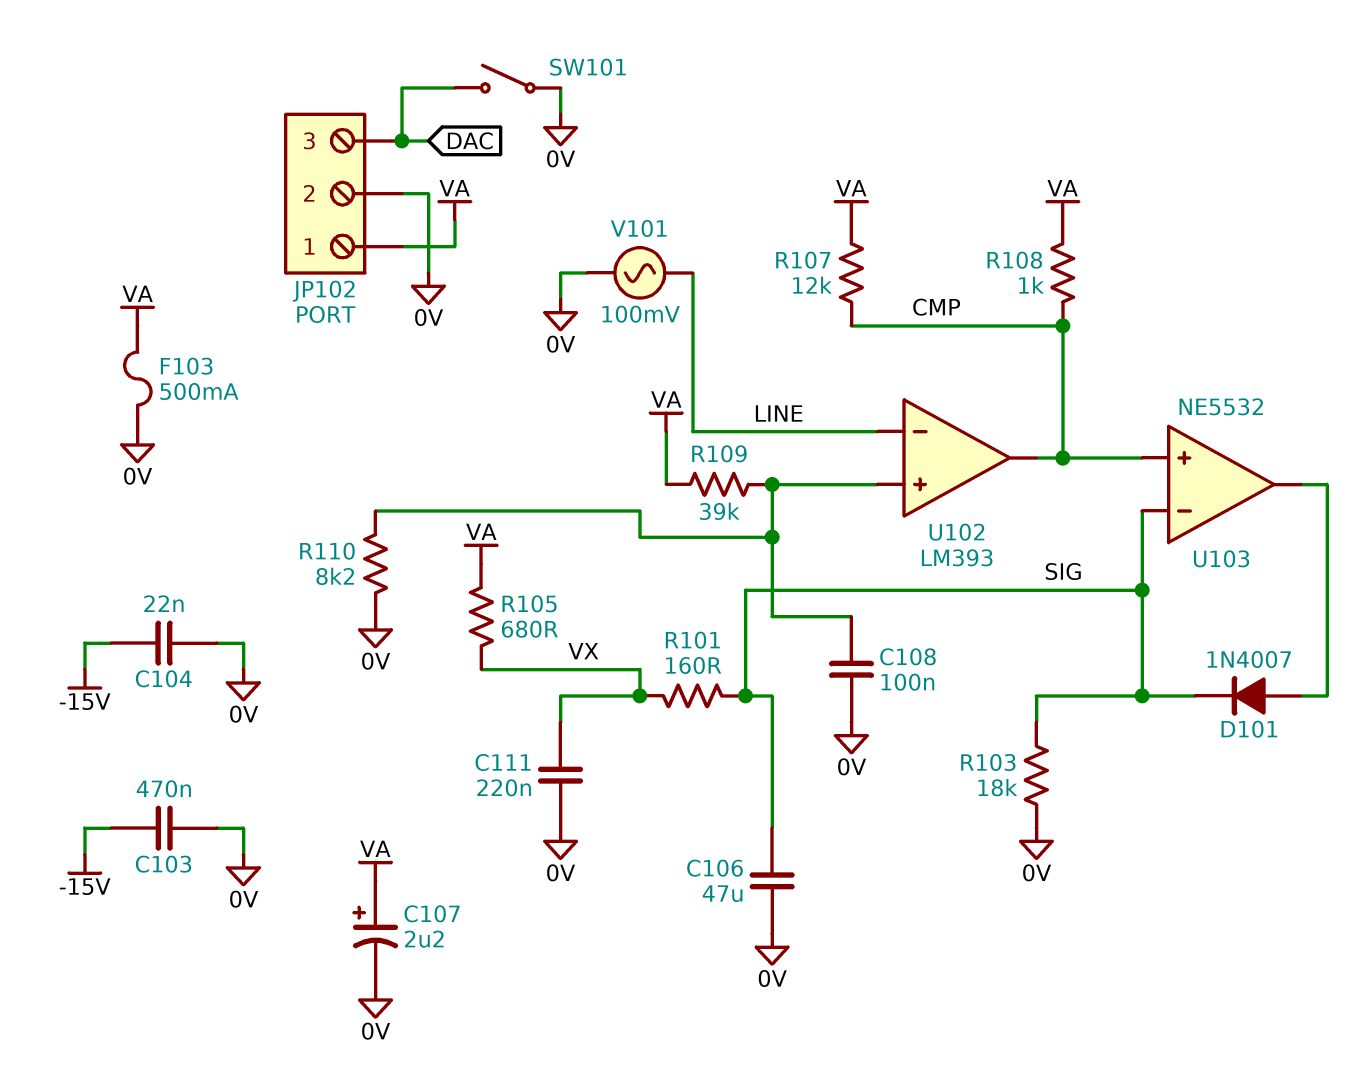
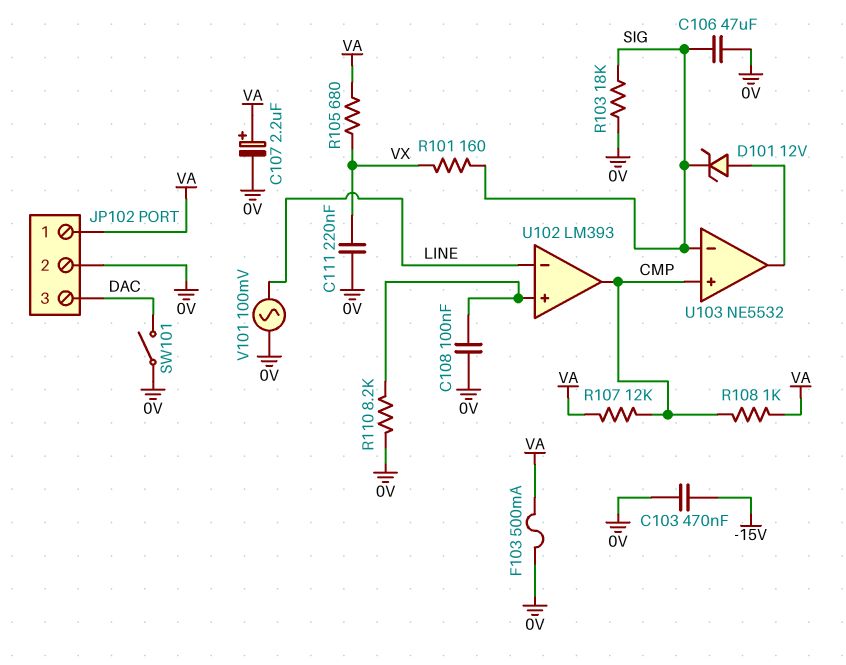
C104: 22nF (-15V, 0V) -> none
D101: diode 1N4007 (A U103/out, K SIG) -> zener 12V (A U103/out, K SIG)
R109: 39k (U102/in+, VA) -> none

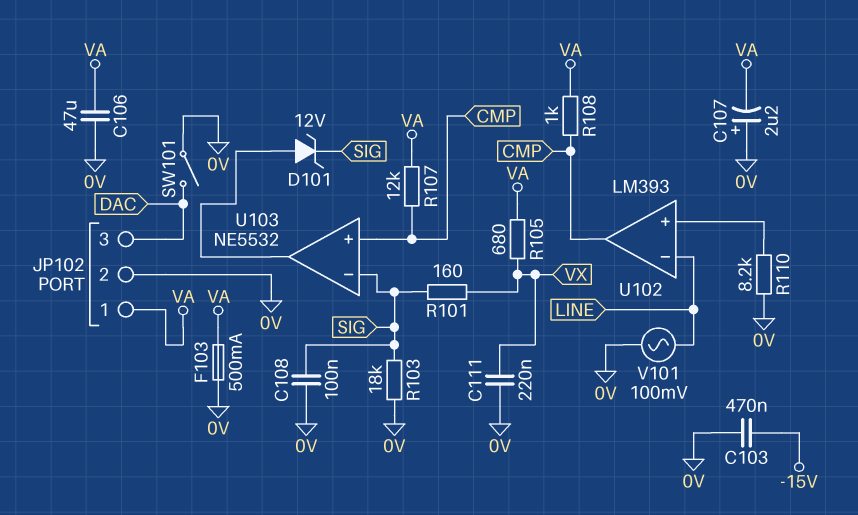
C106: 47uF (0V, SIG) -> 47uF (0V, VA)
C107: 2.2uF (plus VA, minus 0V) -> 2.2uF (plus 0V, minus VA)
C108: 100nF (0V, U102/in+) -> 100nF (0V, SIG)

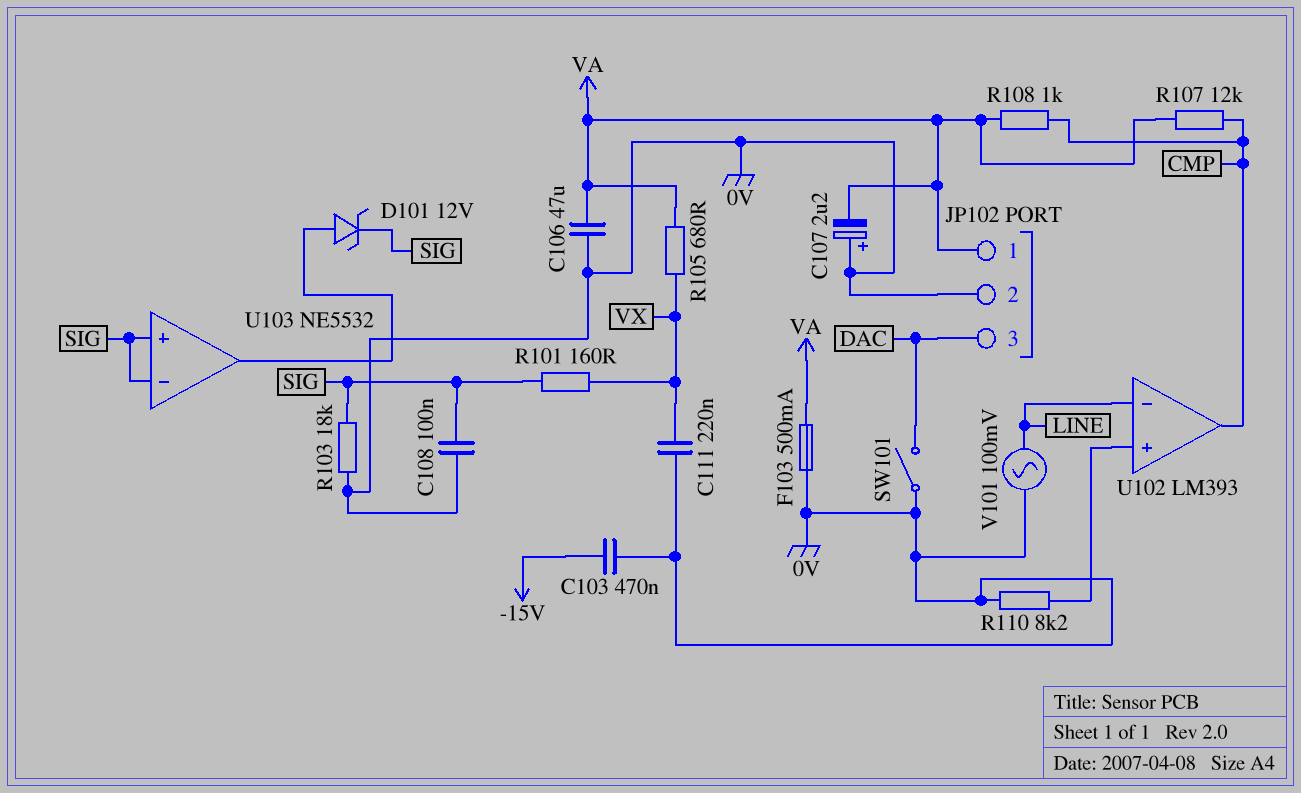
U103 pin in+: CMP -> SIG

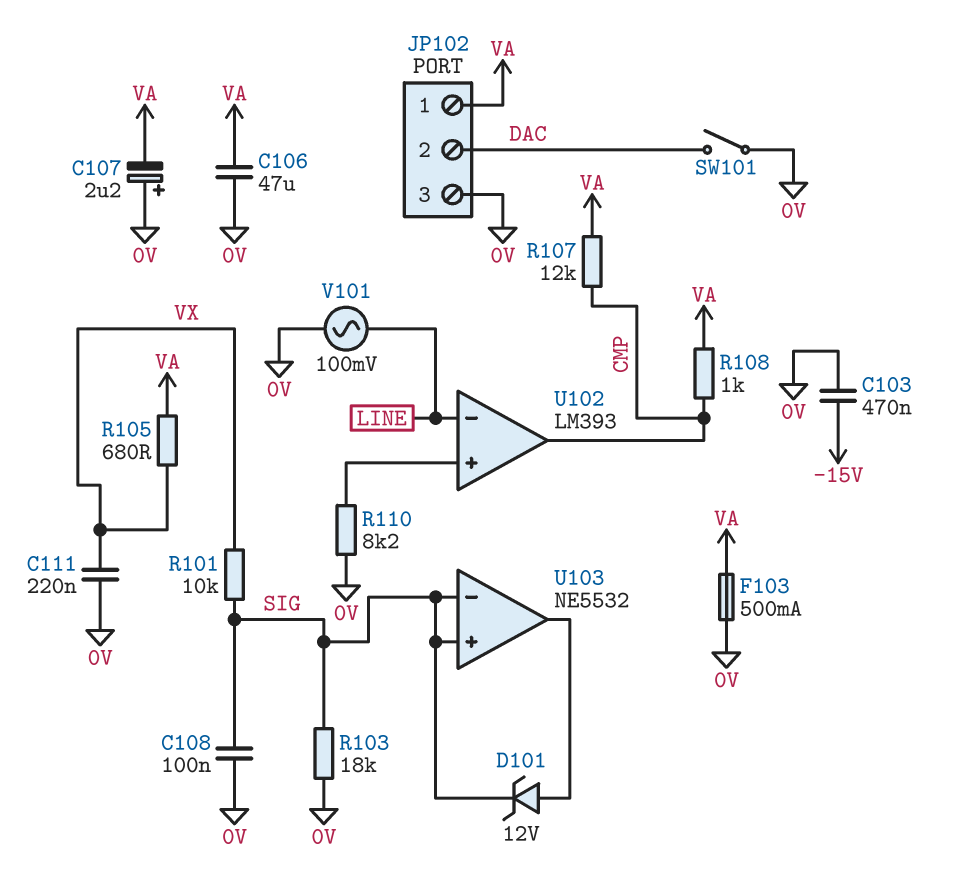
JP102 pin 2: 0V -> DAC
JP102 pin 3: DAC -> 0V
R101: 160 (SIG, VX) -> 10k (SIG, VX)

